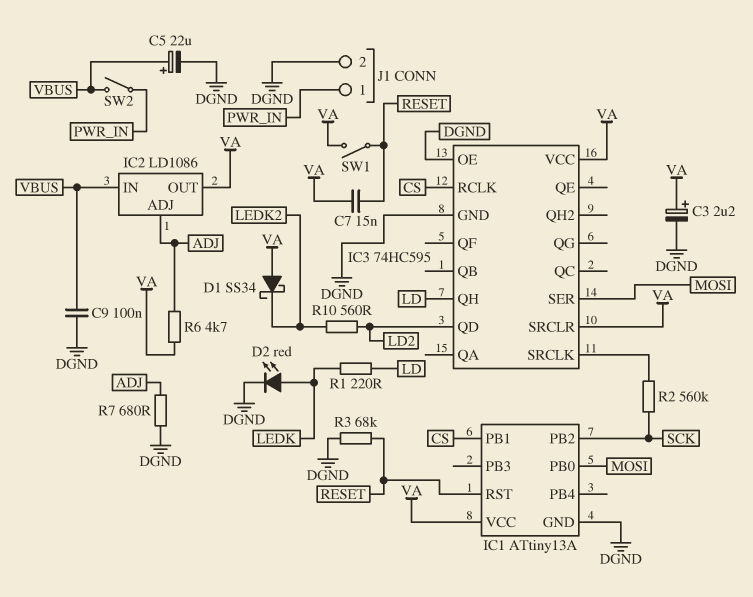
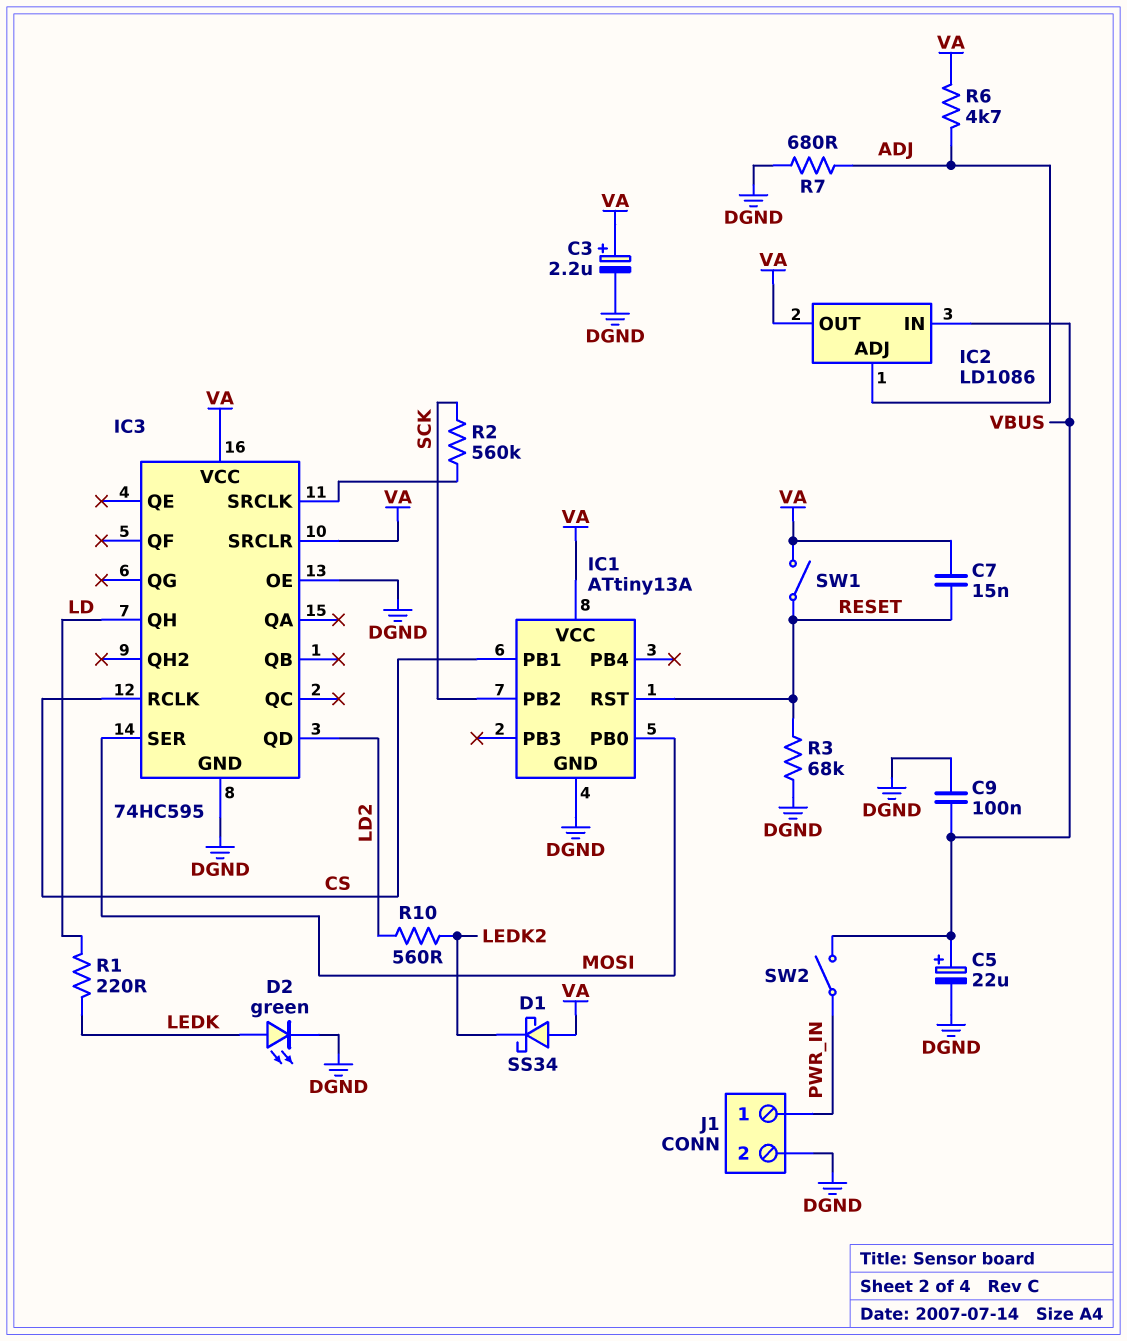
D2: LED red (A LEDK, K DGND) -> LED green (A LEDK, K DGND)

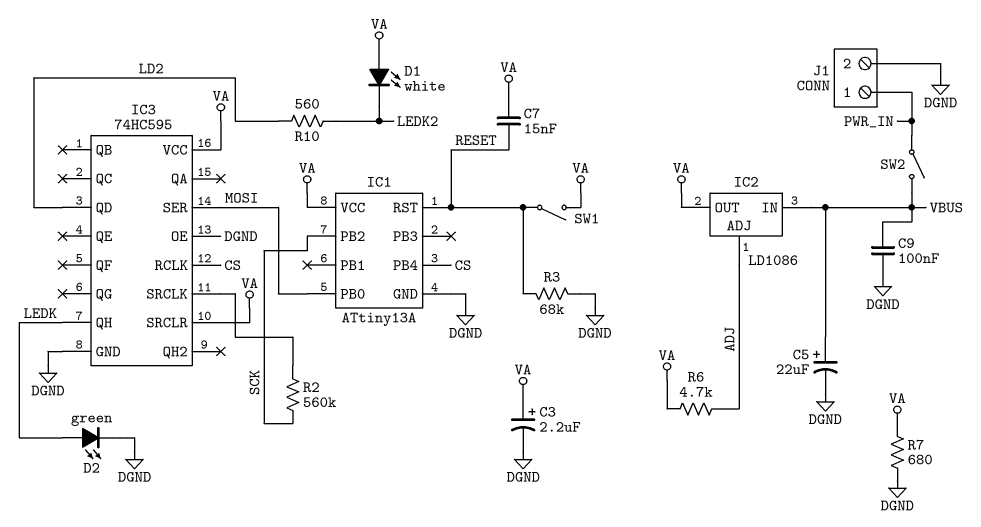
D1: schottky SS34 (A VA, K LEDK2) -> LED white (A VA, K LEDK2)
IC1 pin PB1: CS -> none
IC1 pin PB4: none -> CS
IC3 pin QH: LD -> LEDK
R1: 220 (LD, LEDK) -> none
R7: 680 (ADJ, DGND) -> 680 (DGND, VA)

